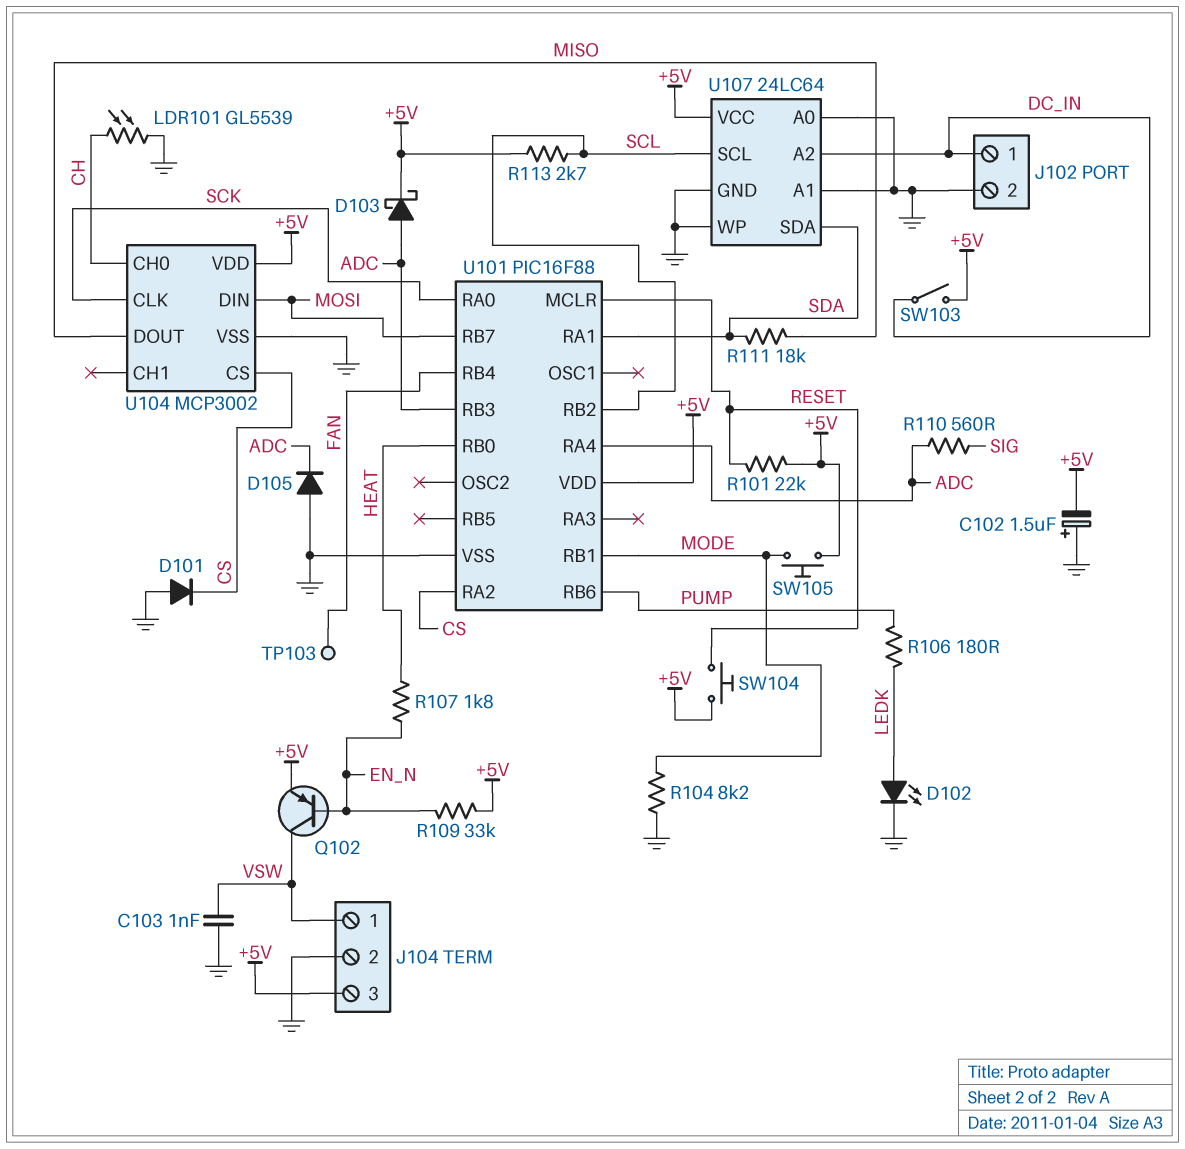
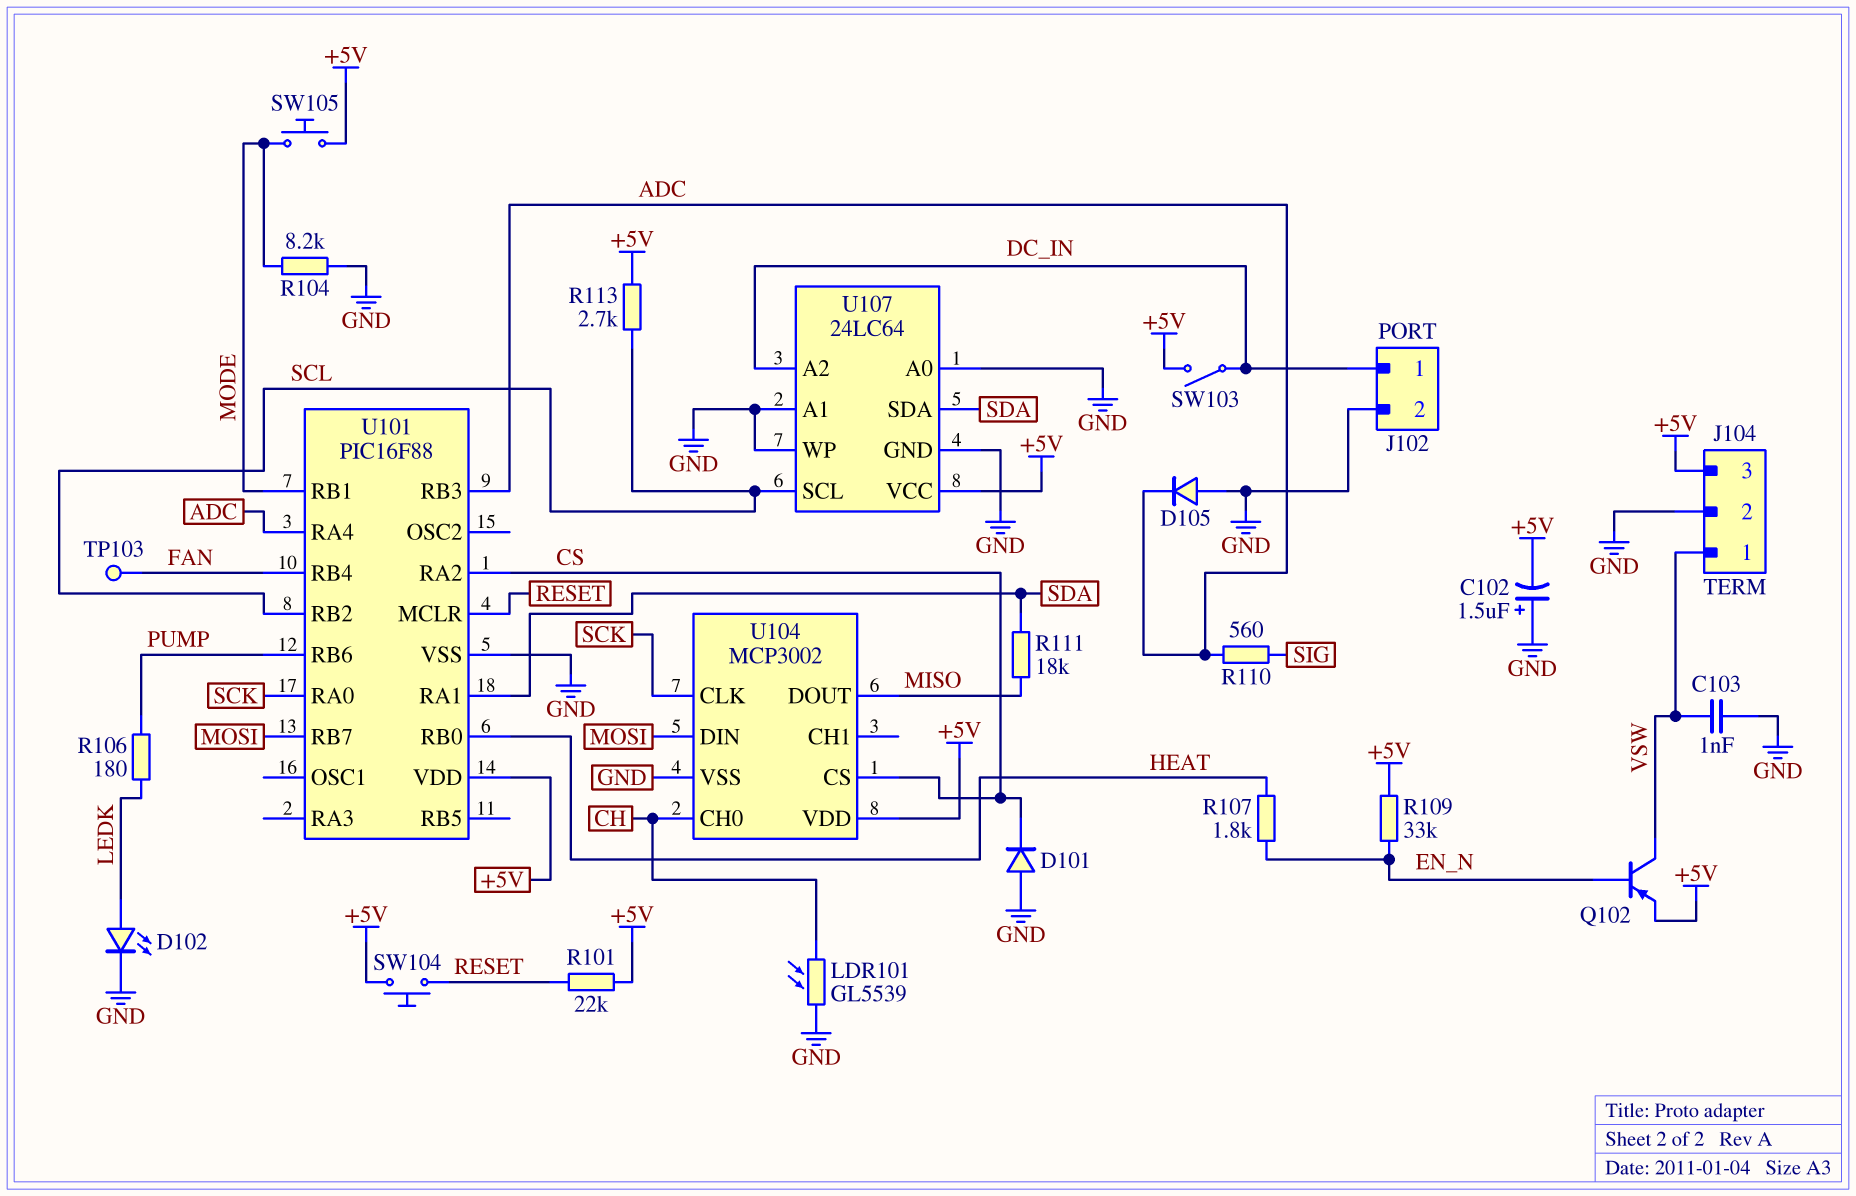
D103: schottky (A ADC, K +5V) -> none

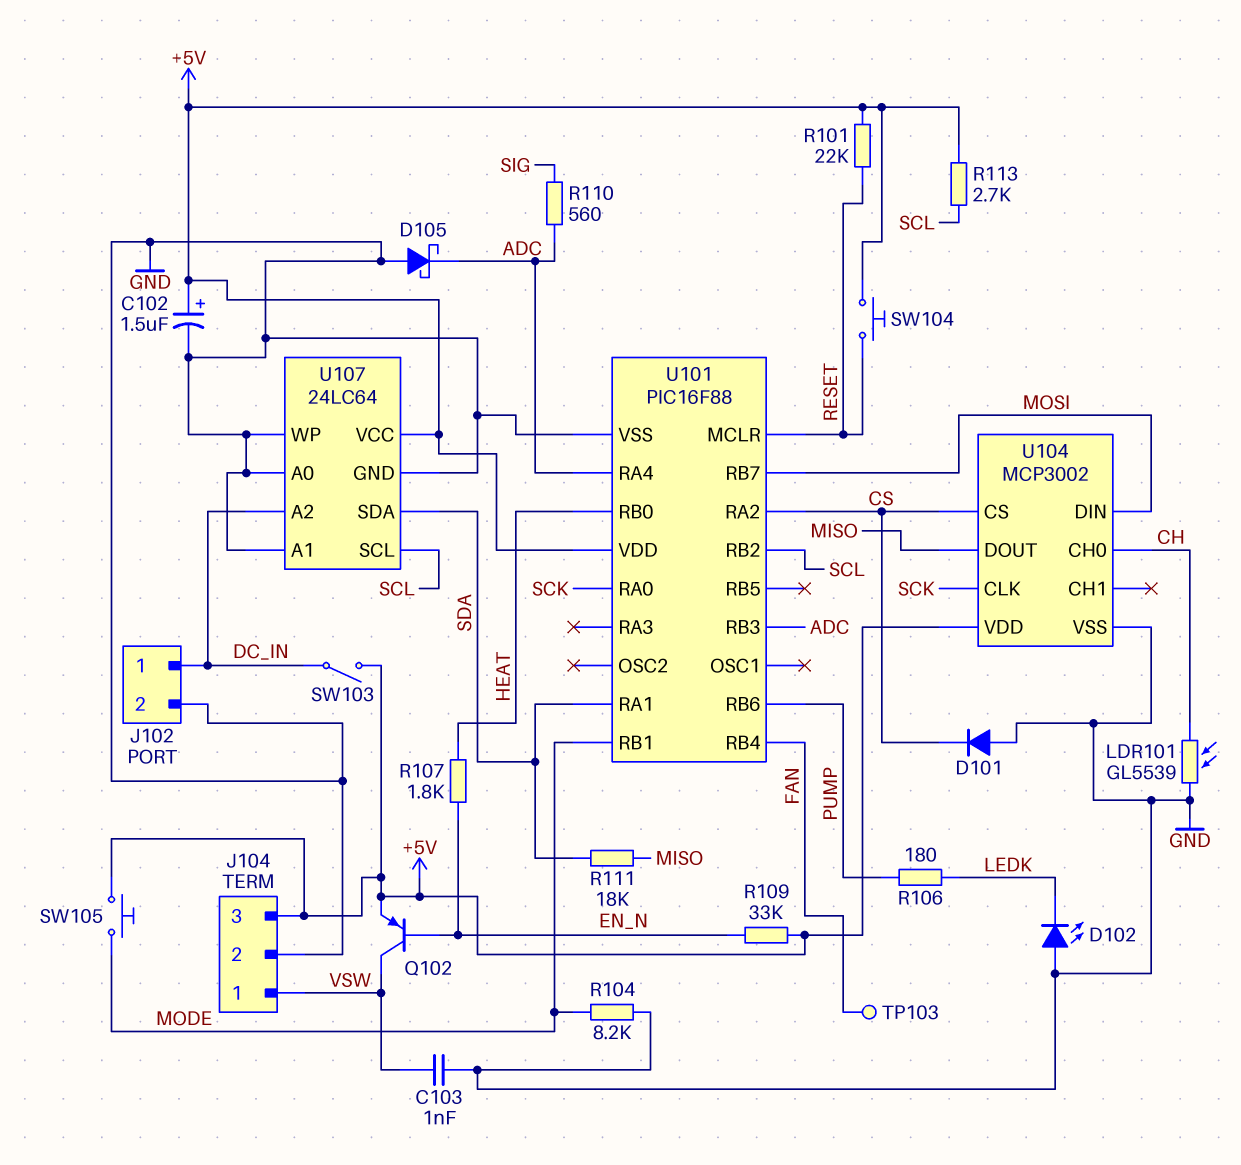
C102: 1.5uF (plus GND, minus +5V) -> 1.5uF (plus +5V, minus GND)
D102: LED (A LEDK, K GND) -> LED (A GND, K LEDK)
D105: diode (A GND, K ADC) -> schottky (A GND, K ADC)

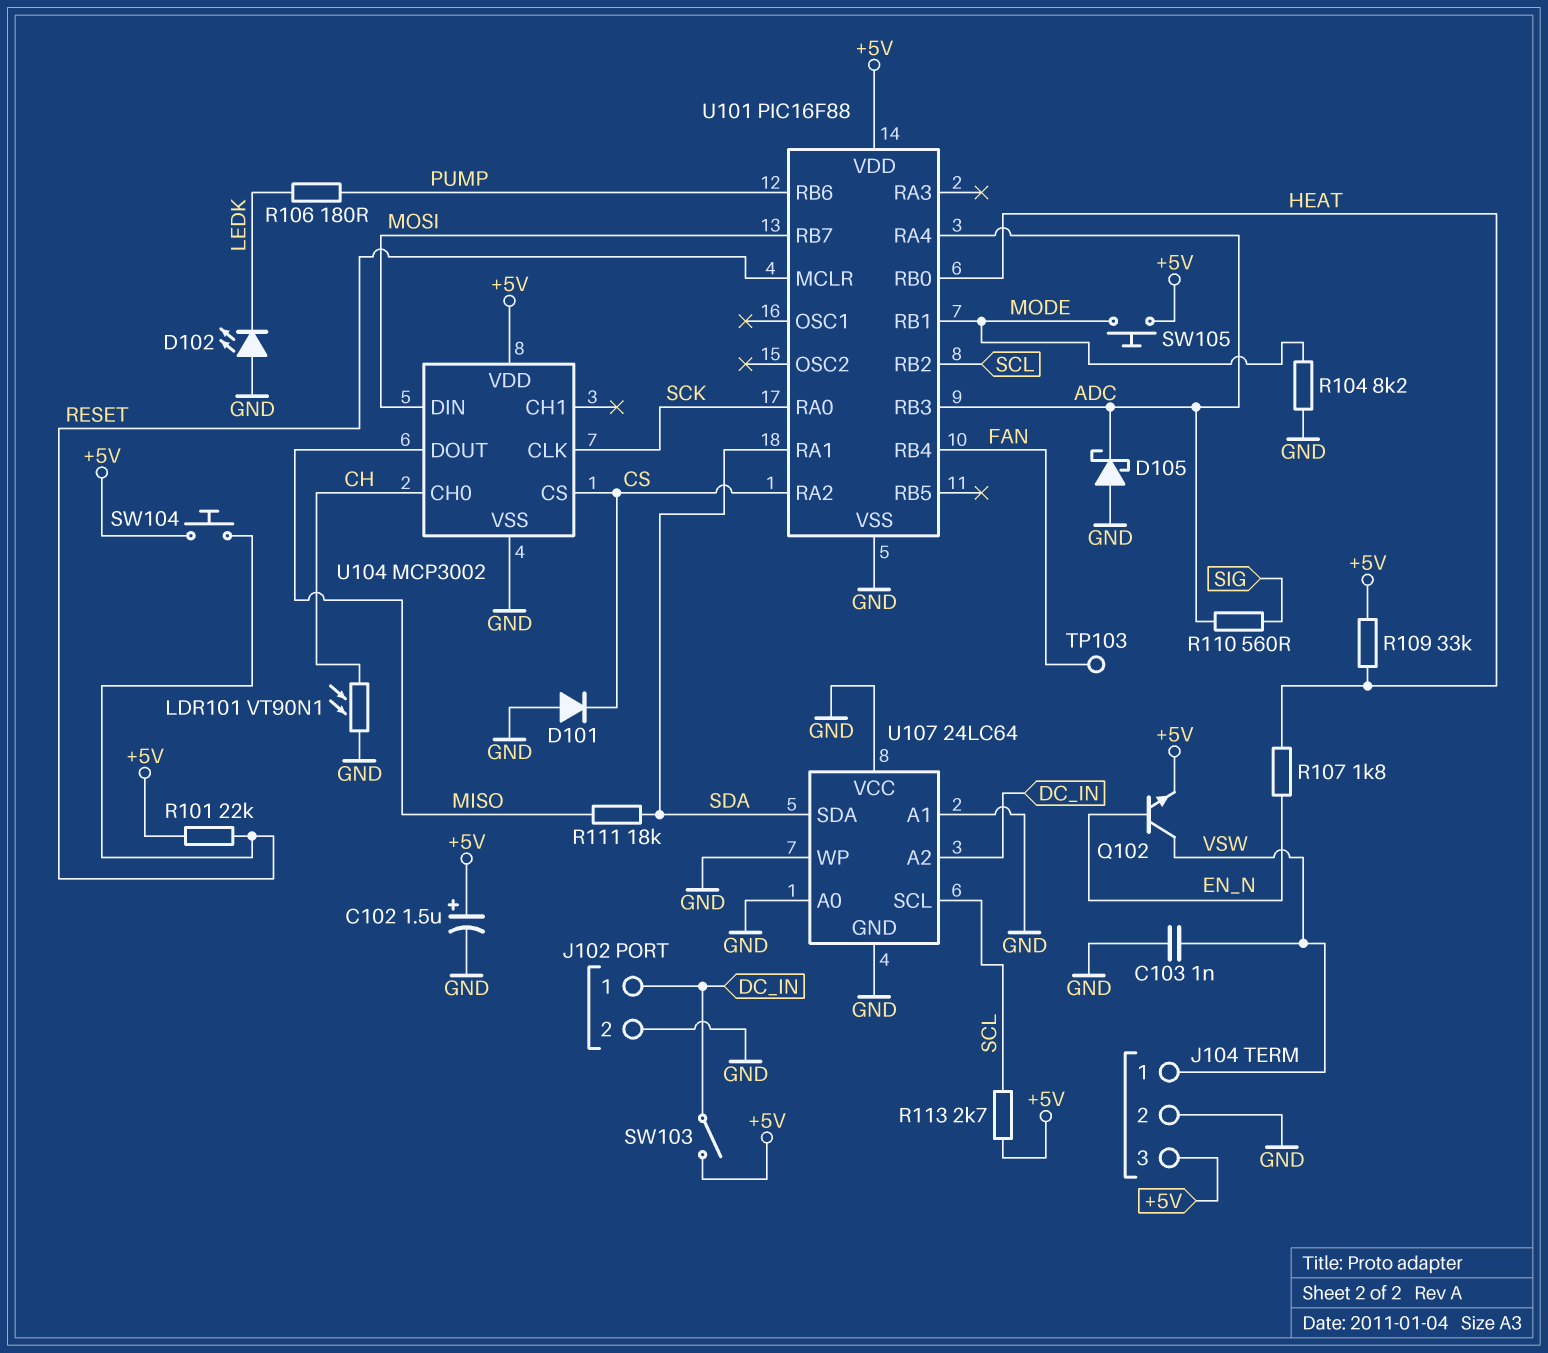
LDR101: GL5539 (CH, GND) -> VT90N1 (CH, GND)
Q102: PNP (B EN_N, C VSW, E +5V) -> NPN (B EN_N, C VSW, E +5V)
R109: 33k (+5V, EN_N) -> 33k (+5V, HEAT)
U107 pin VCC: +5V -> GND

